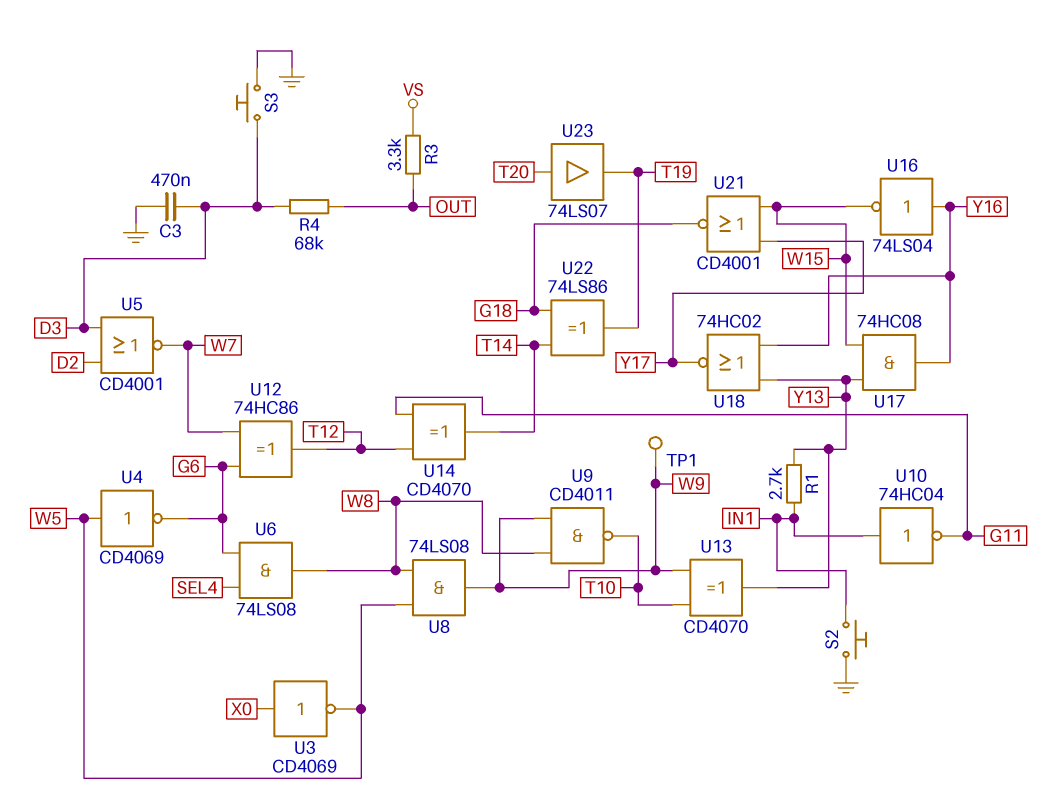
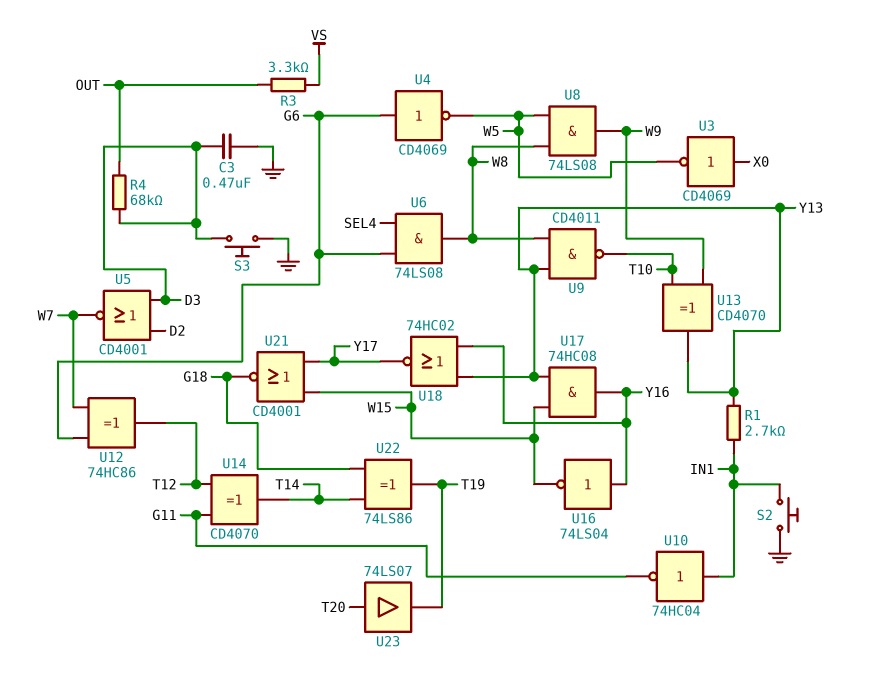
TP1: test point (W9) -> none
U4: NOT CD4069 (in W5, out G6) -> NOT CD4069 (in G6, out W5)
U9: NAND CD4011 (in W8, in W9, out T10) -> NAND CD4011 (in W8, in Y13, out T10)

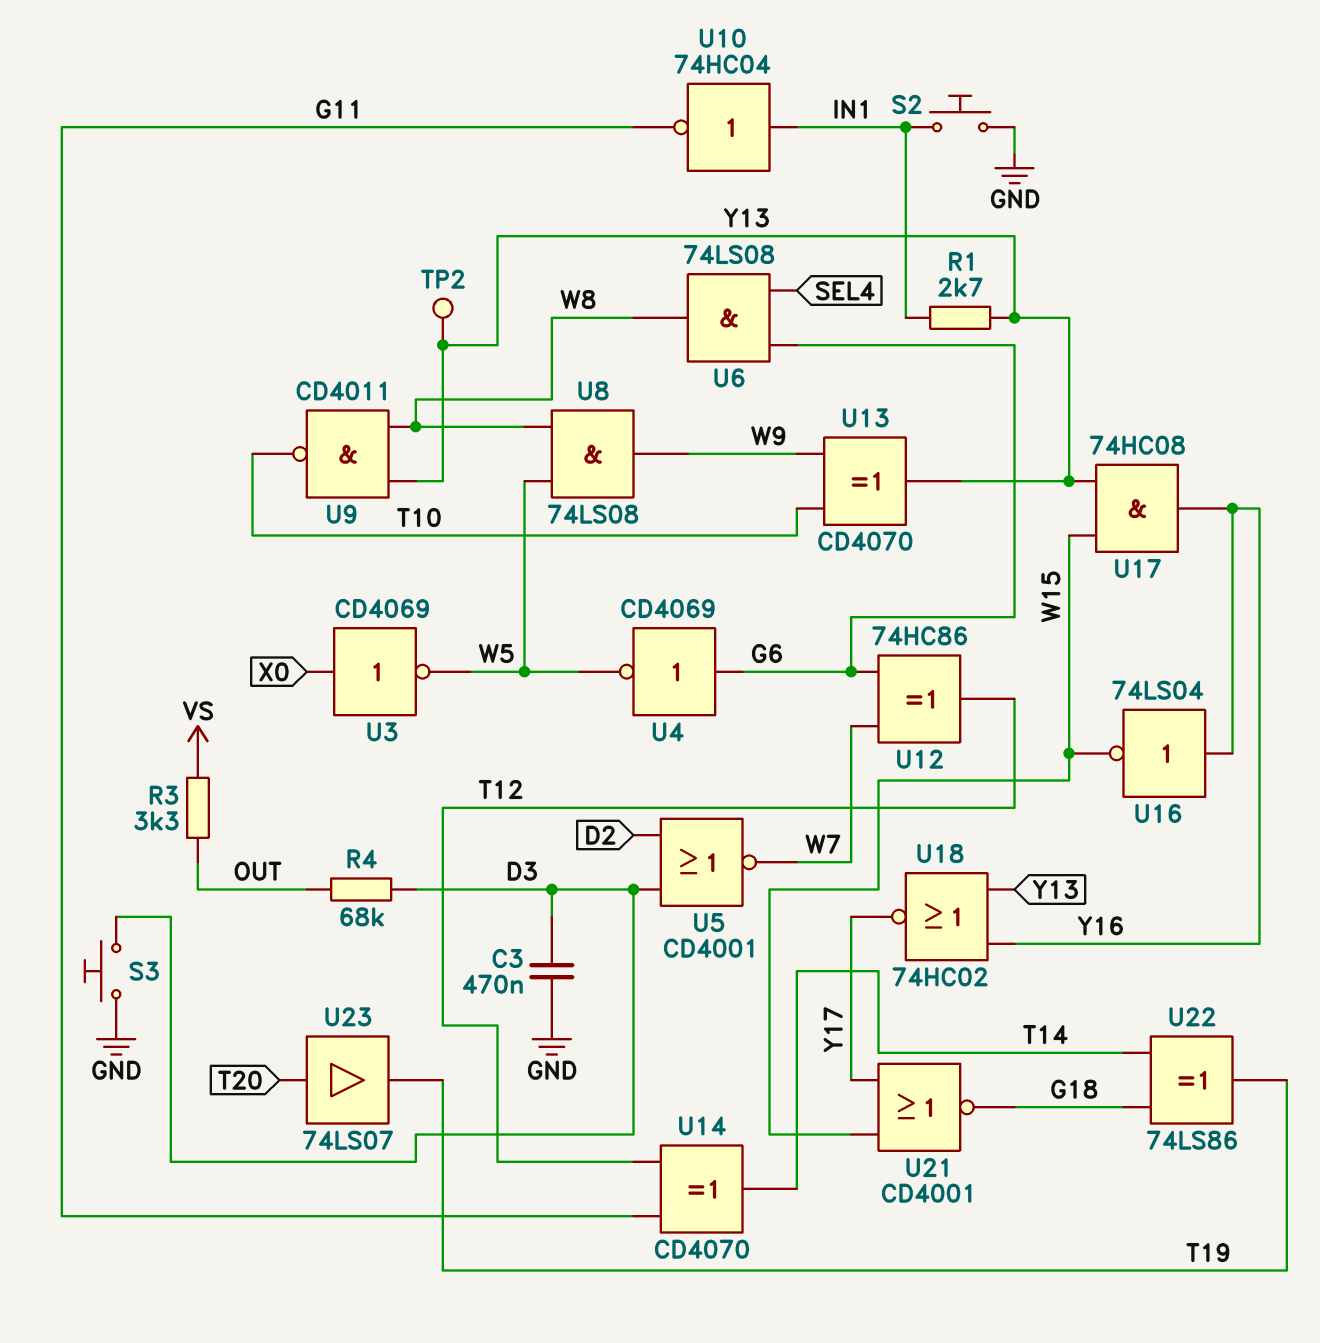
TP2: none -> test point (Y13)

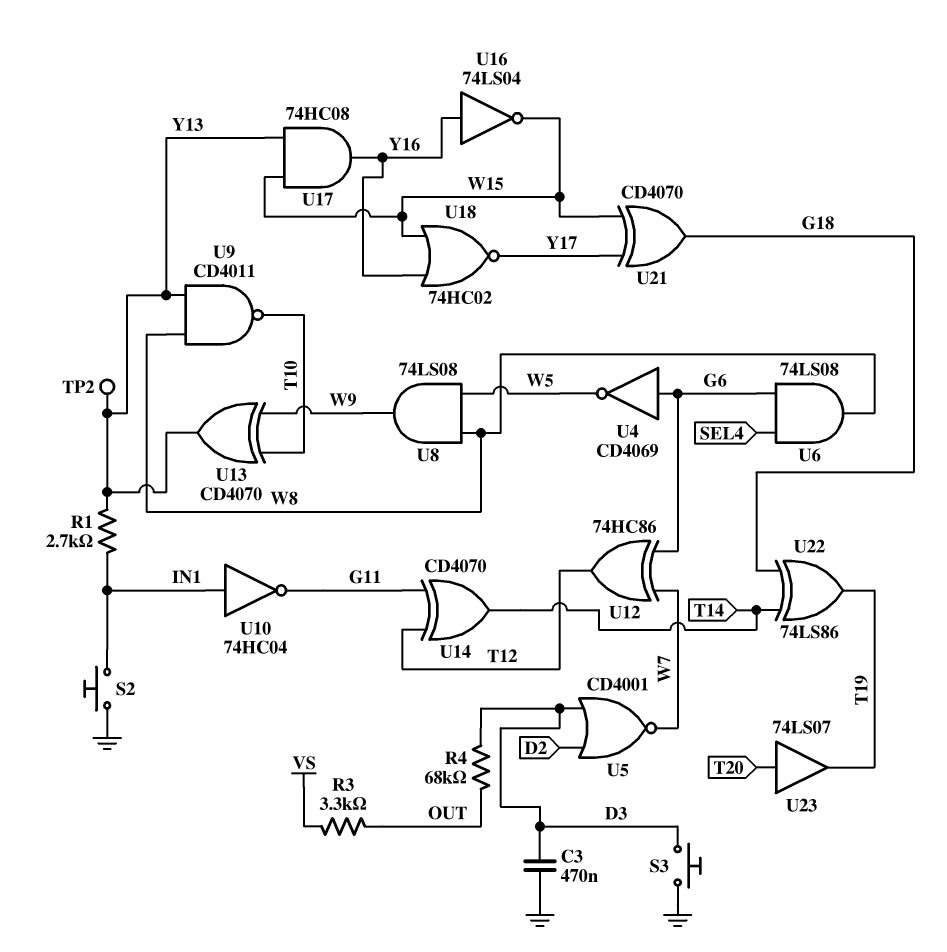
U3: NOT CD4069 (in X0, out W5) -> none
U18: NOR 74HC02 (in Y13, in Y16, out Y17) -> NOR 74HC02 (in W15, in Y16, out Y17)
U21: NOR CD4001 (in W15, in Y17, out G18) -> XOR CD4070 (in W15, in Y17, out G18)

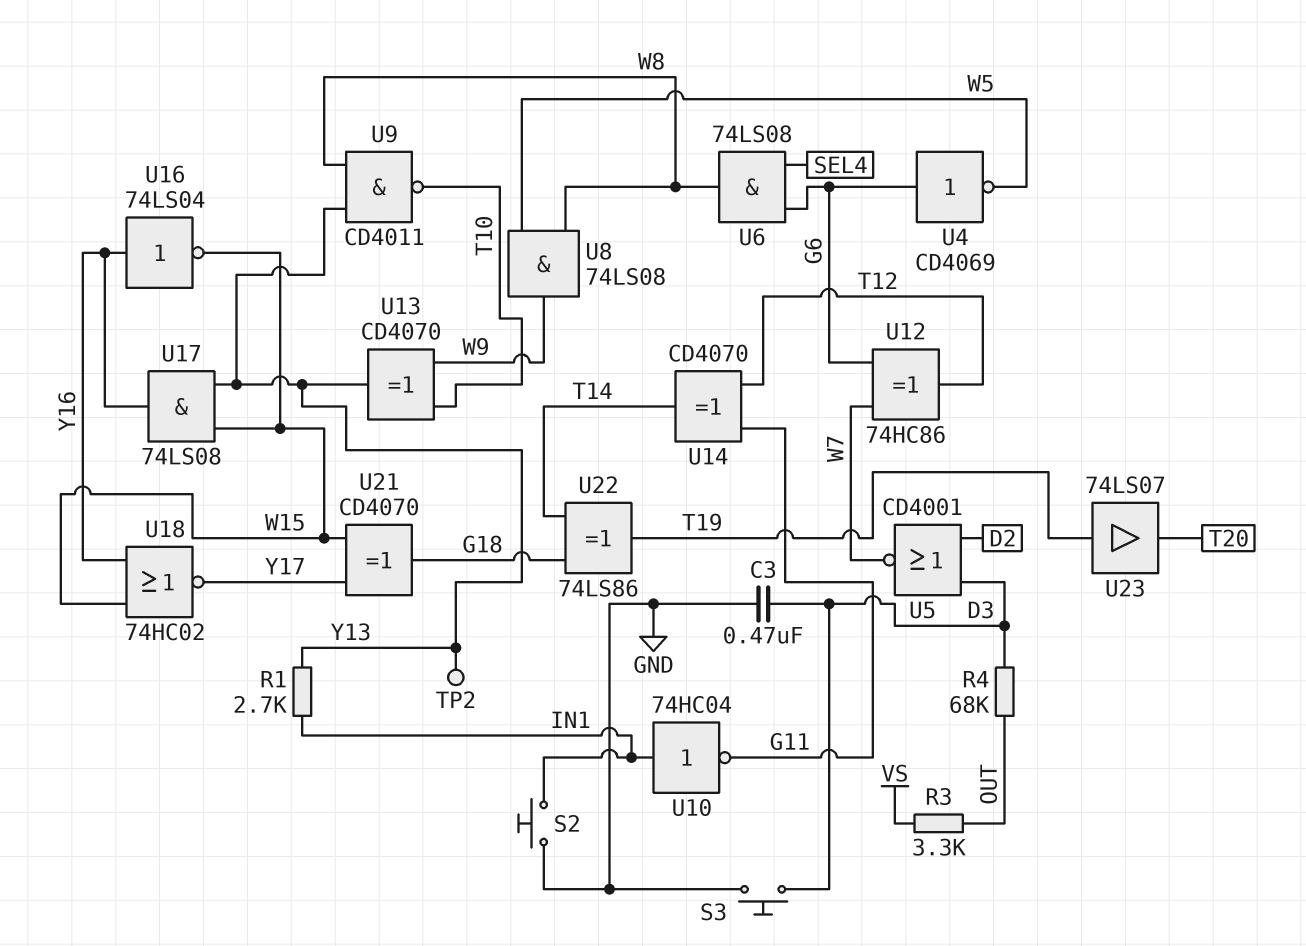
U17: AND 74HC08 (in W15, in Y13, out Y16) -> AND 74LS08 (in W15, in Y13, out Y16)
U23: buffer 74LS07 (in T20, out T19) -> buffer 74LS07 (in T19, out T20)

